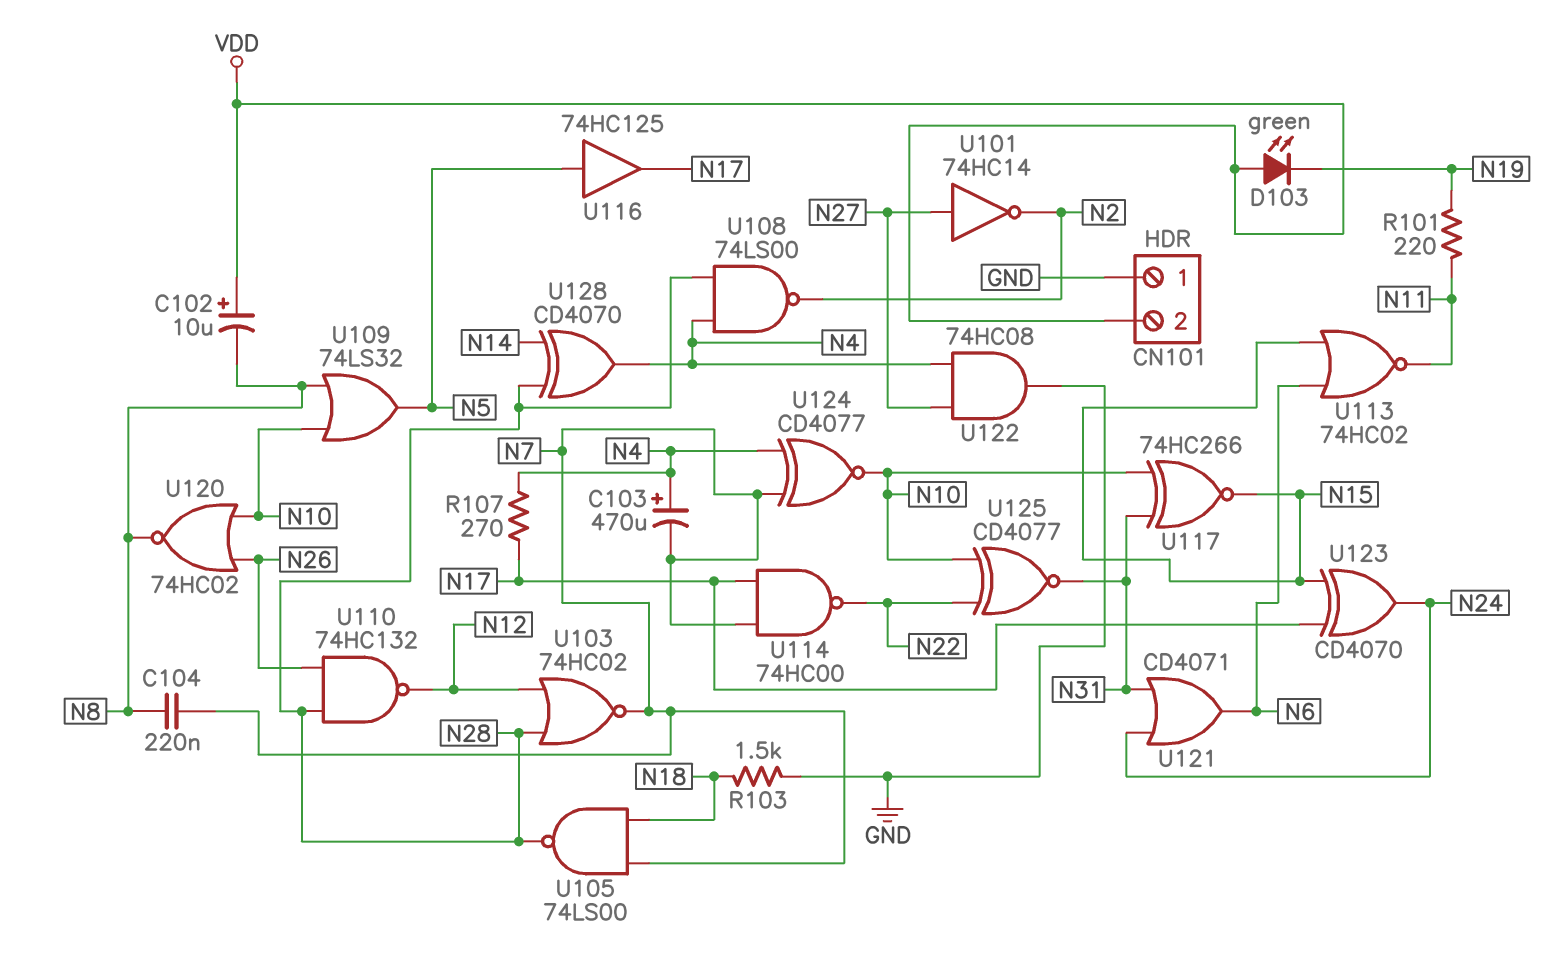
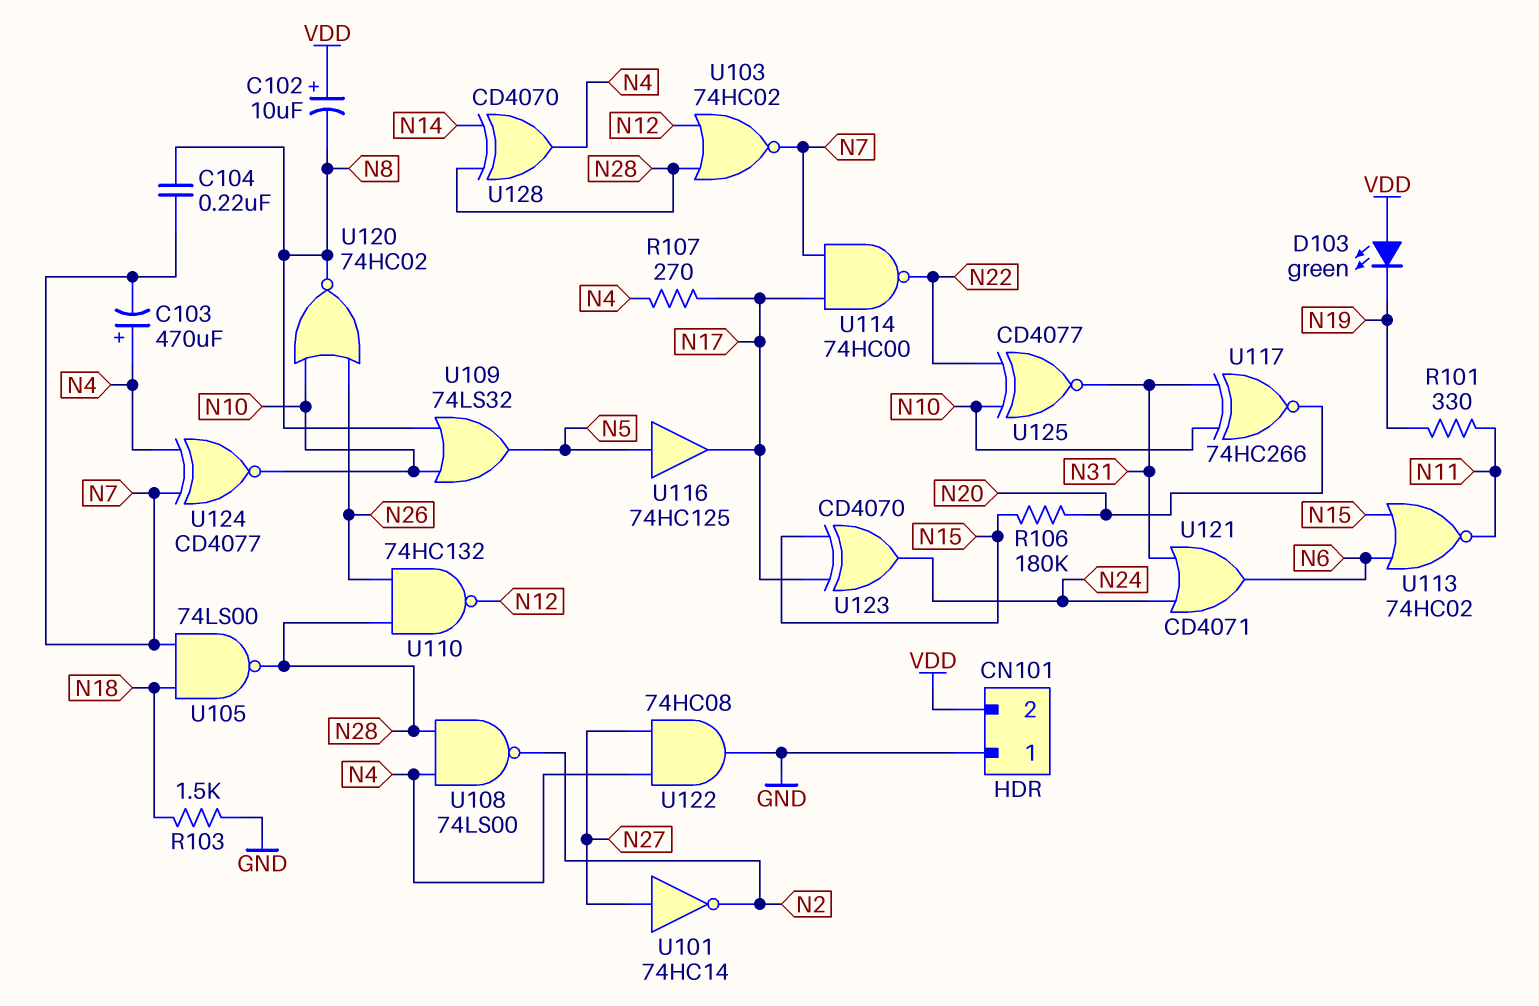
R101: 220 (N11, N19) -> 330 (N11, N19)
R106: none -> 180k (N15, N20)
U117: XNOR 74HC266 (in N10, in N31, out N15) -> XNOR 74HC266 (in N10, in N31, out N20)

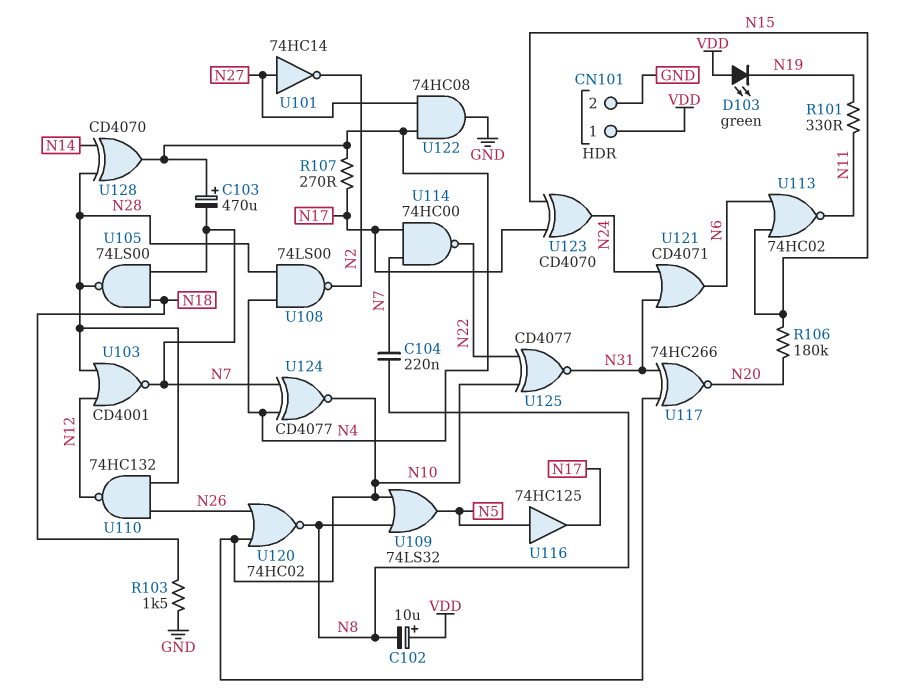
CN101 pin 1: GND -> VDD
CN101 pin 2: VDD -> GND
U103: NOR 74HC02 (in N12, in N28, out N7) -> NOR CD4001 (in N12, in N28, out N7)

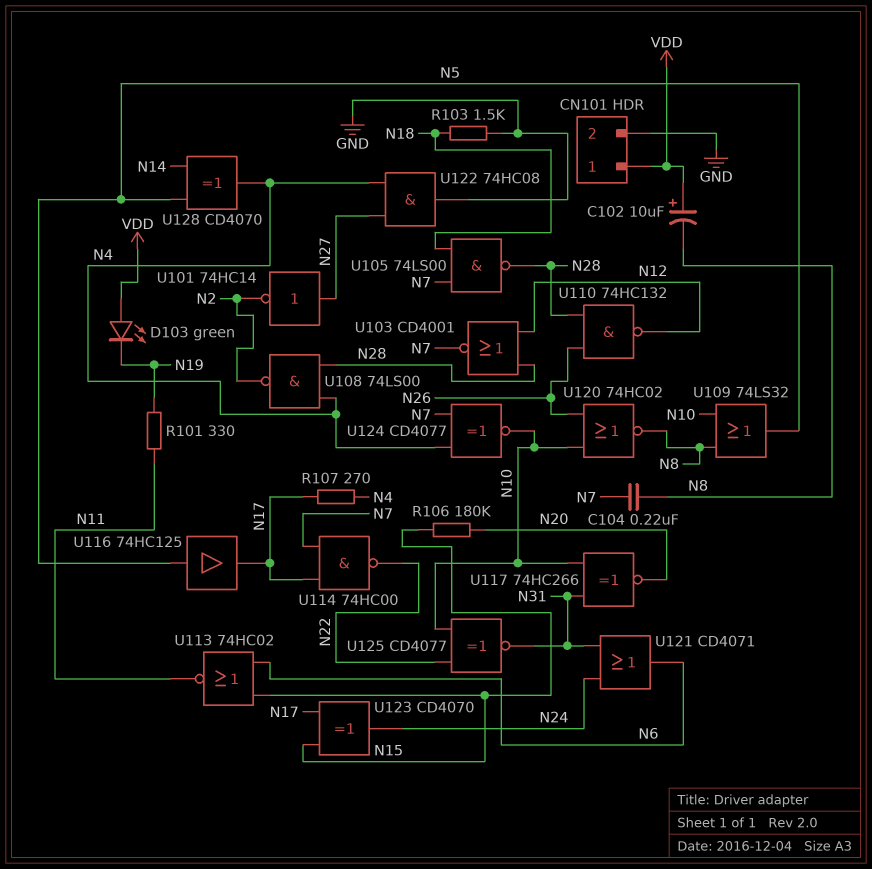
C103: 470uF (plus N4, minus N7) -> none
U128: XOR CD4070 (in N14, in N28, out N4) -> XOR CD4070 (in N5, in N14, out N4)

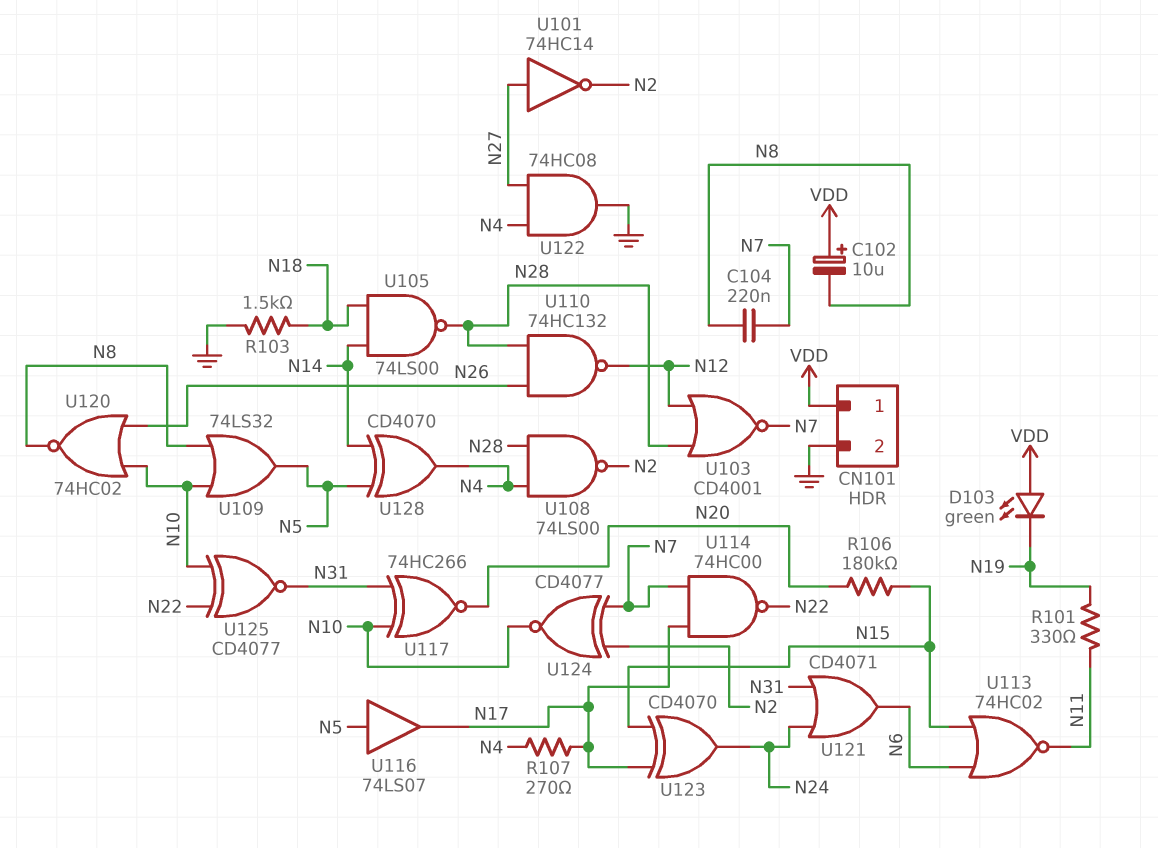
U105: NAND 74LS00 (in N7, in N18, out N28) -> NAND 74LS00 (in N14, in N18, out N28)
U116: buffer 74HC125 (in N5, out N17) -> buffer 74LS07 (in N5, out N17)
U124: XNOR CD4077 (in N4, in N7, out N10) -> XNOR CD4077 (in N2, in N7, out N10)

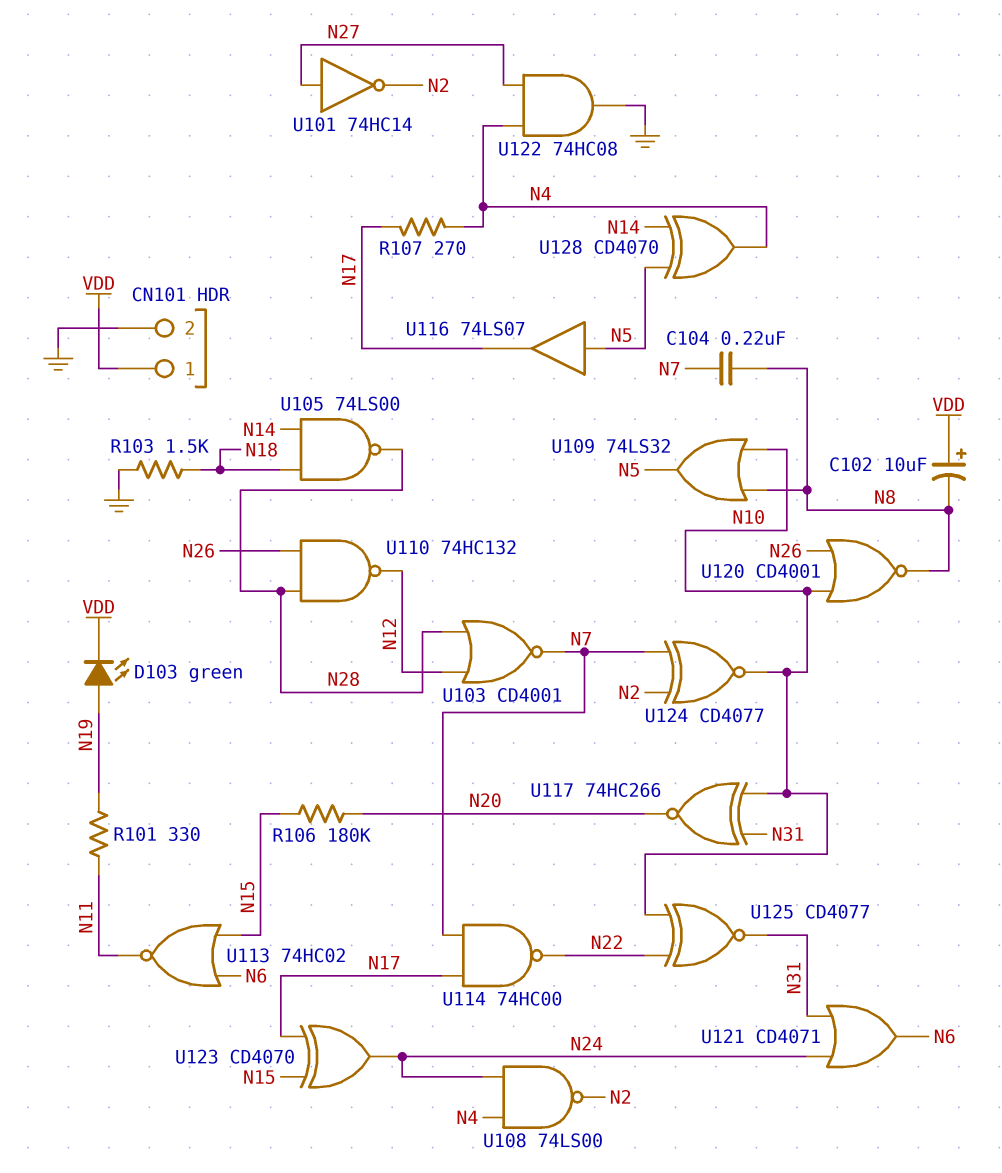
D103: LED green (A VDD, K N19) -> LED green (A N19, K VDD)
U108: NAND 74LS00 (in N4, in N28, out N2) -> NAND 74LS00 (in N4, in N24, out N2)
U120: NOR 74HC02 (in N10, in N26, out N8) -> NOR CD4001 (in N10, in N26, out N8)

